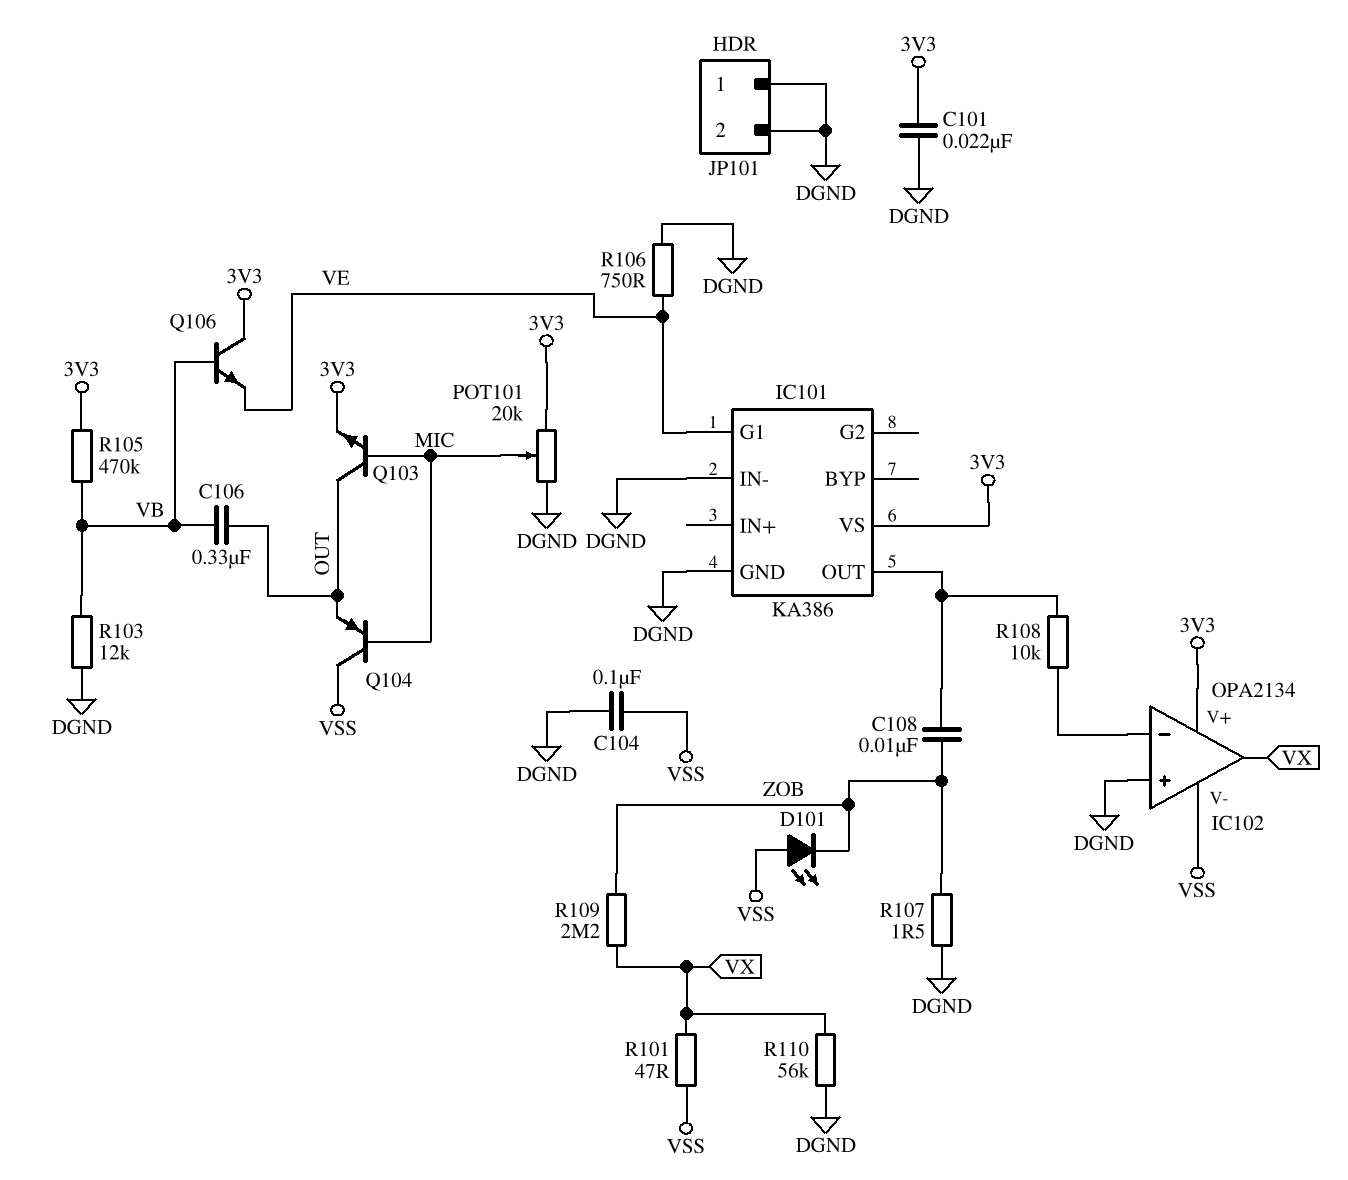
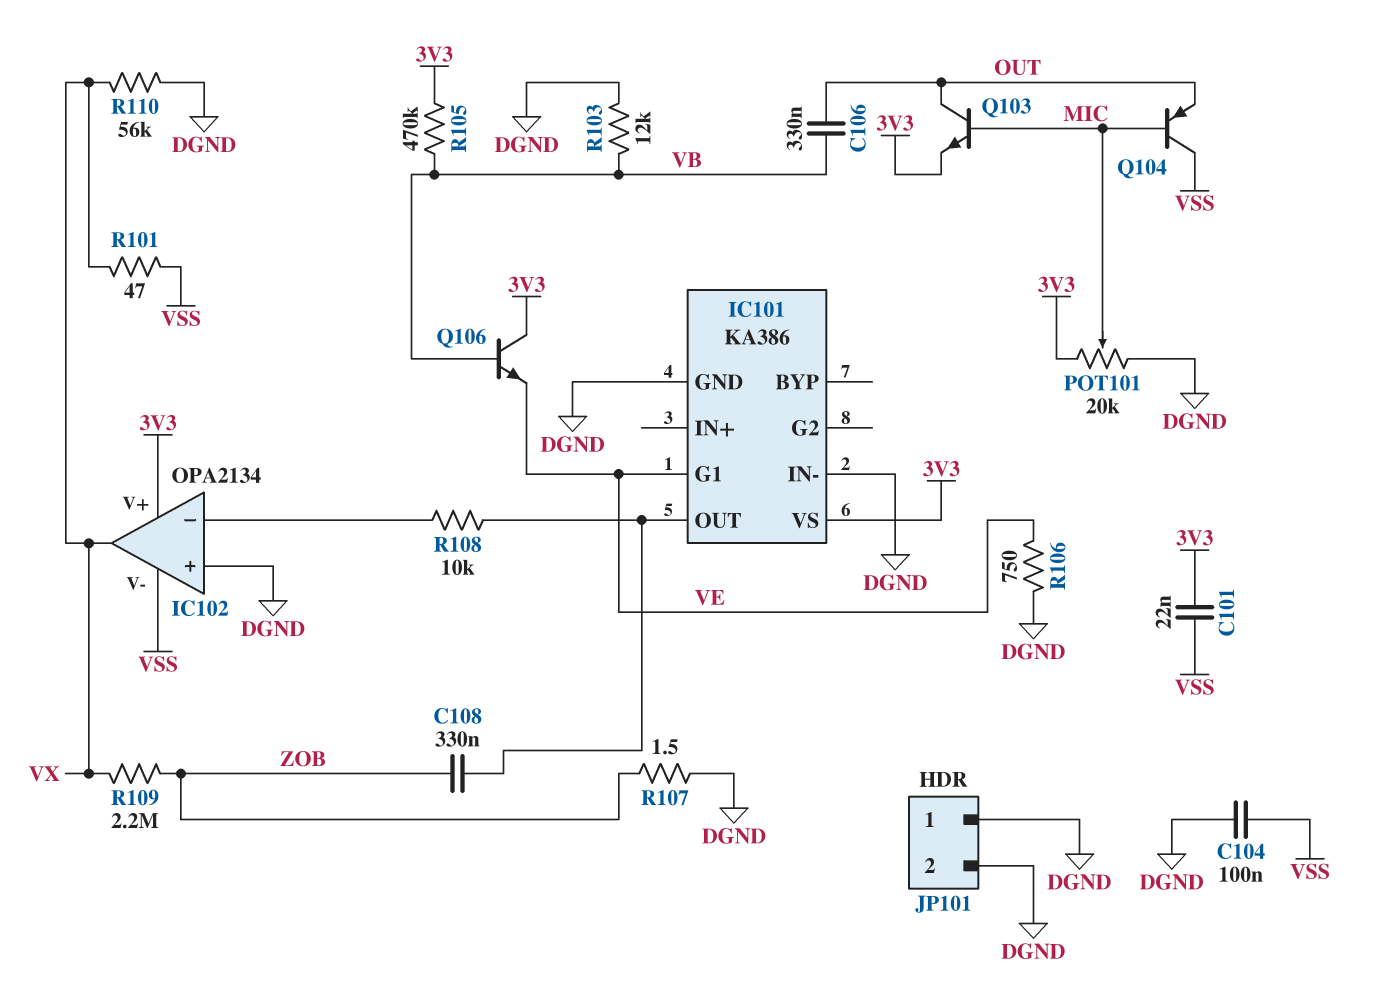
C101: 22nF (3V3, DGND) -> 22nF (3V3, VSS)
C108: 10nF (IC101/OUT, ZOB) -> 330nF (IC101/OUT, ZOB)
D101: LED (A VSS, K ZOB) -> none

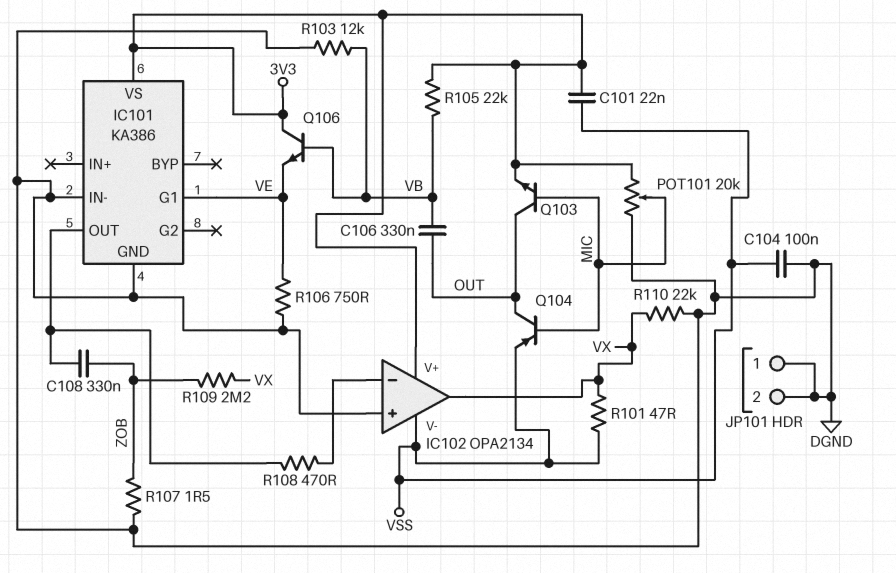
Q104: PNP (B MIC, C VSS, E OUT) -> PNP (B MIC, C OUT, E VSS)
R105: 470k (3V3, VB) -> 22k (3V3, VB)
R108: 10k (IC101/OUT, IC102/in-) -> 470 (IC101/OUT, IC102/in-)
R110: 56k (DGND, VX) -> 22k (DGND, VX)

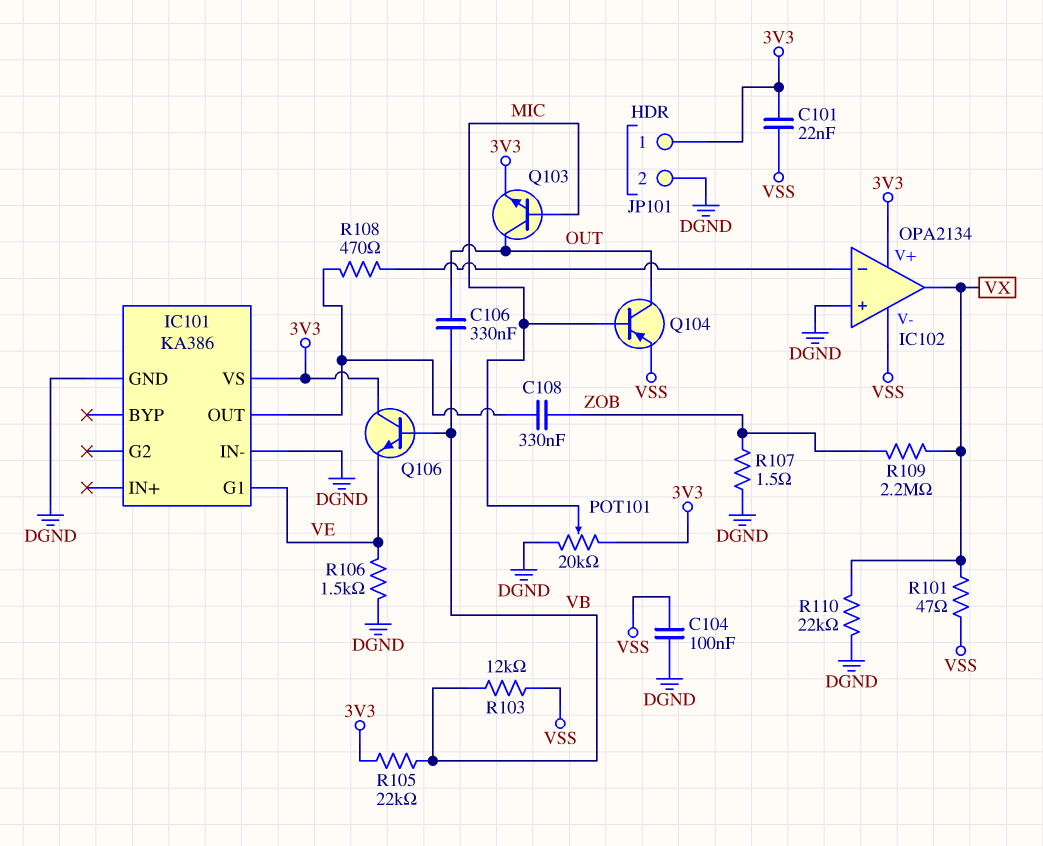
JP101 pin 1: DGND -> 3V3
R103: 12k (DGND, VB) -> 12k (VB, VSS)
R106: 750 (DGND, VE) -> 1.5k (DGND, VE)

